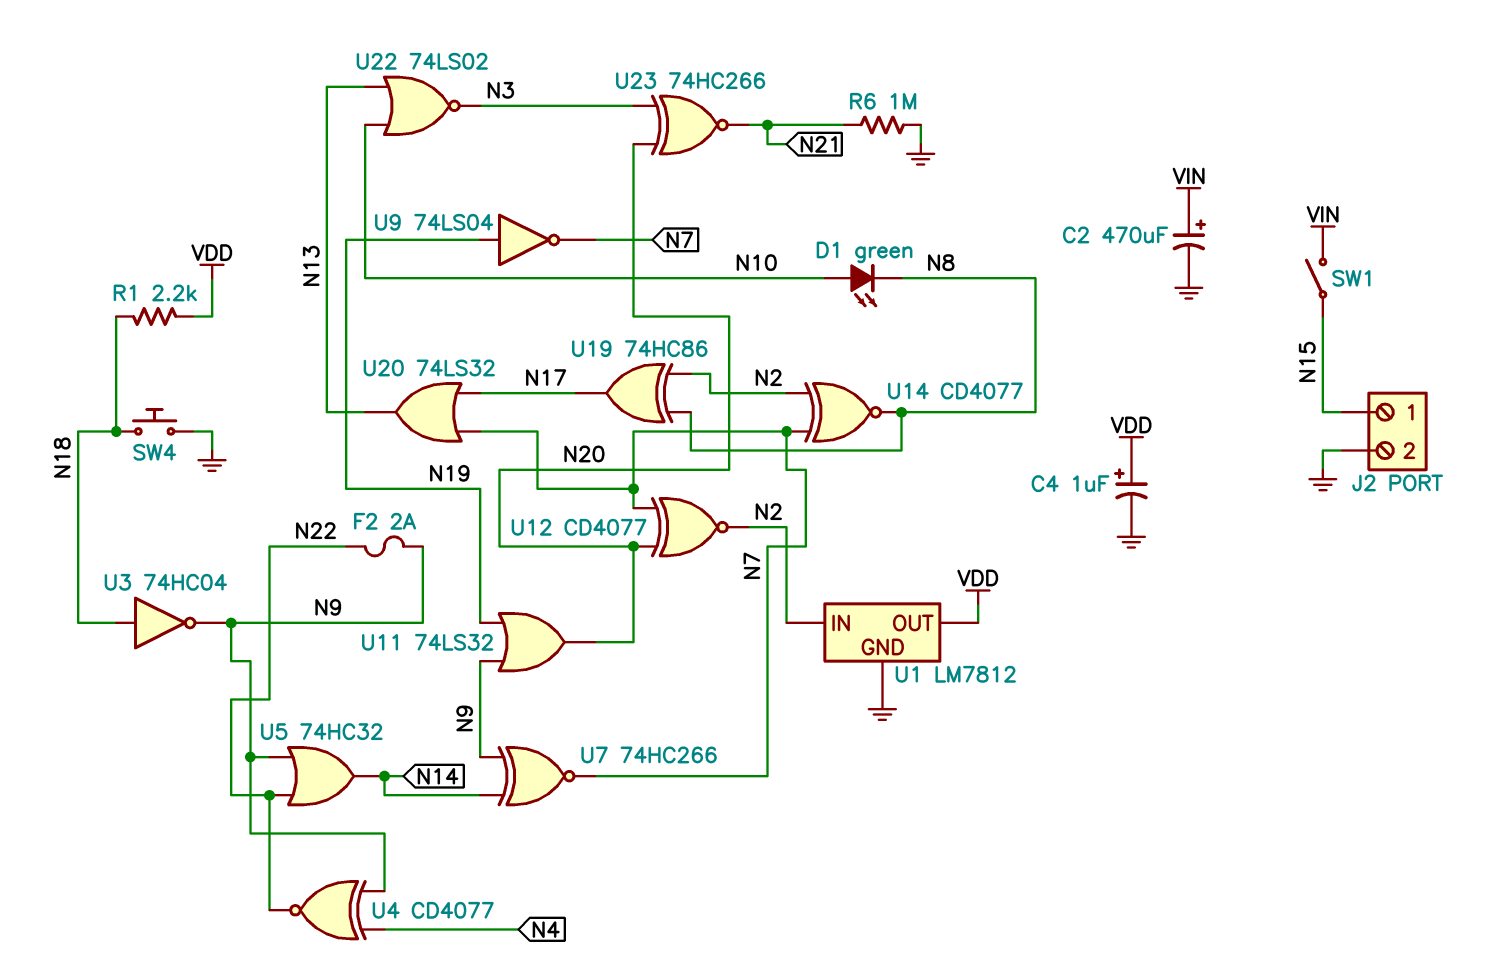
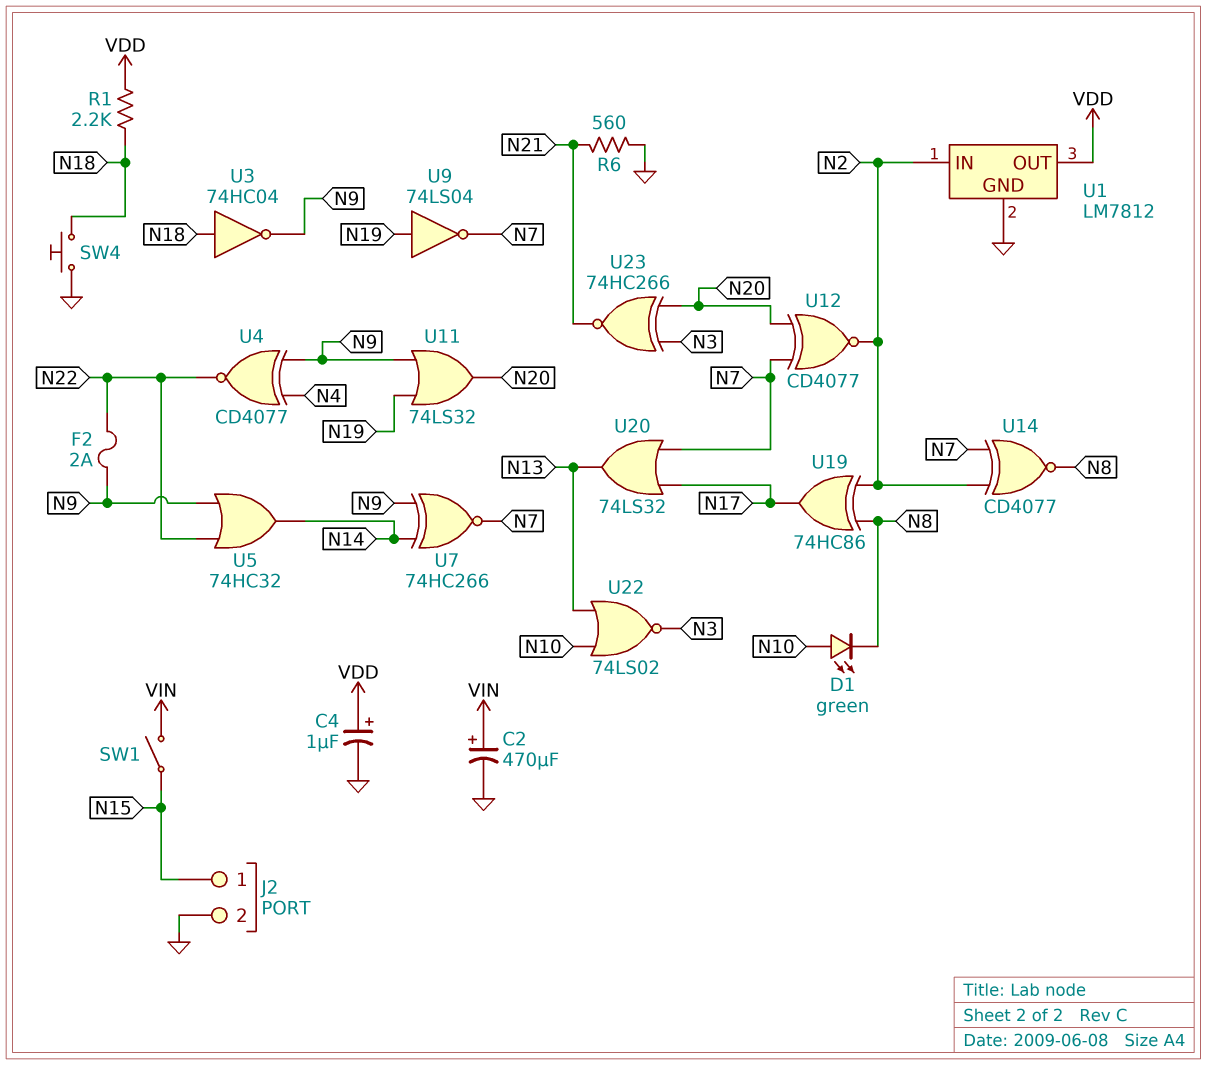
R6: 1M (GND, N21) -> 560 (GND, N21)

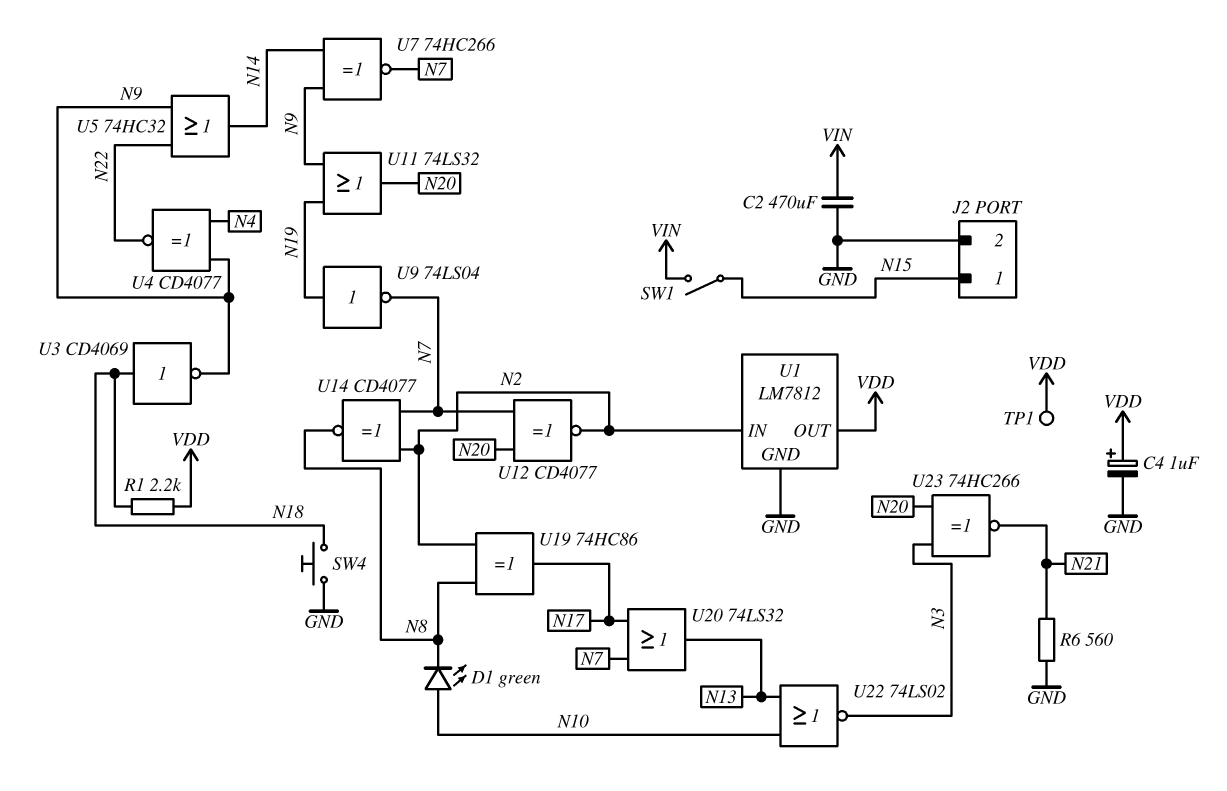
C2: 470uF (plus VIN, minus GND) -> 470uF (GND, VIN)
F2: 2A (N9, N22) -> none
TP1: none -> test point (VDD)
U3: NOT 74HC04 (in N18, out N9) -> NOT CD4069 (in N18, out N9)

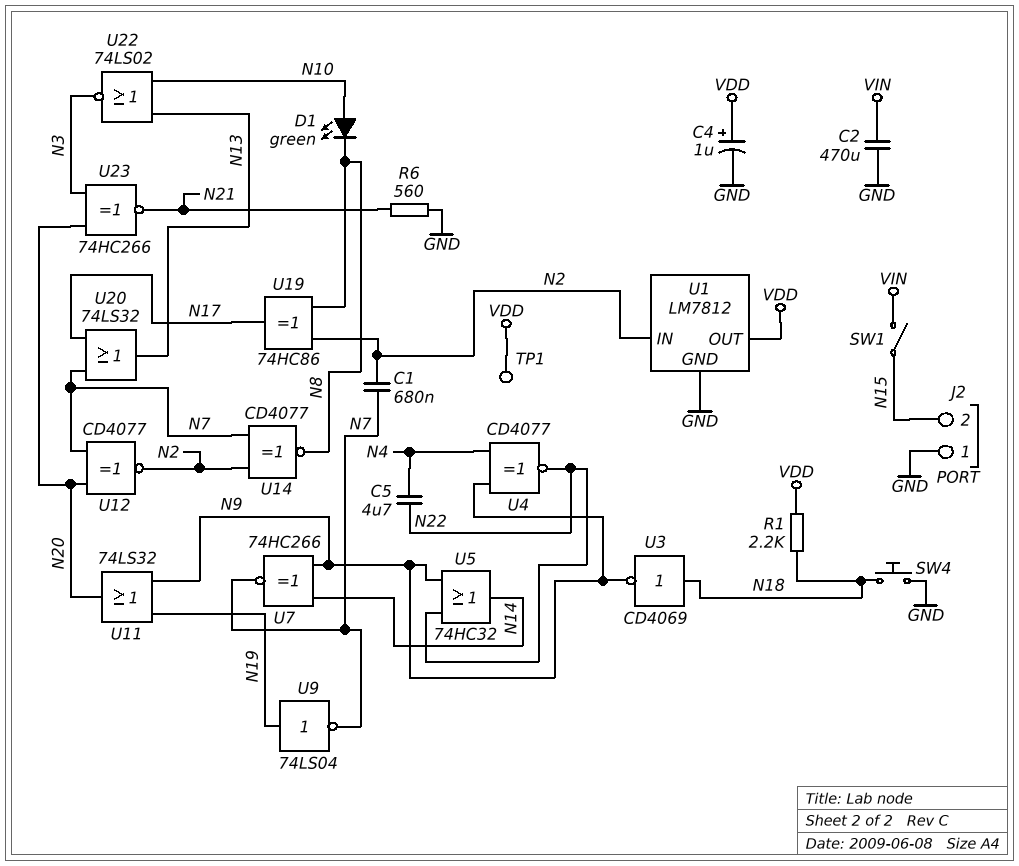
C1: none -> 680nF (N2, N7)
C5: none -> 4.7uF (N4, N22)
J2 pin 1: N15 -> GND
J2 pin 2: GND -> N15

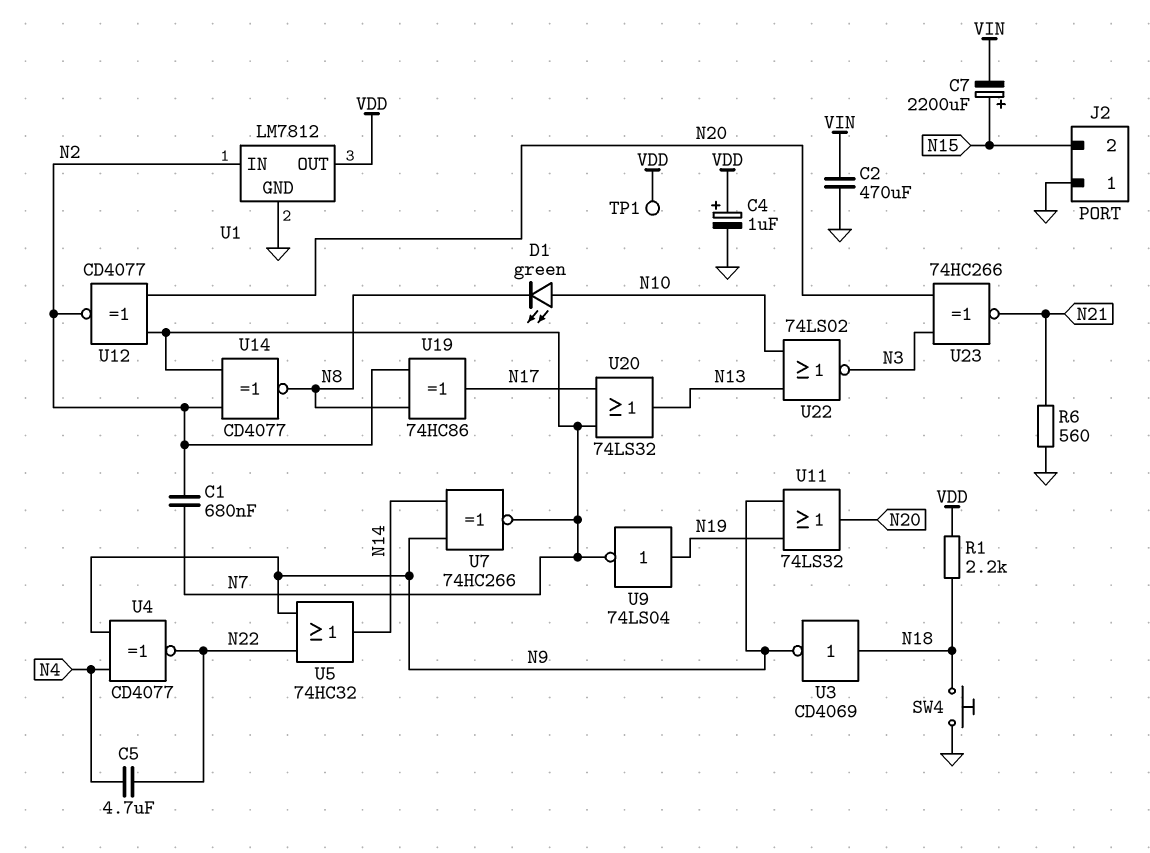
C7: none -> 2200uF (plus N15, minus VIN)
SW1: switch (N15, VIN) -> none

